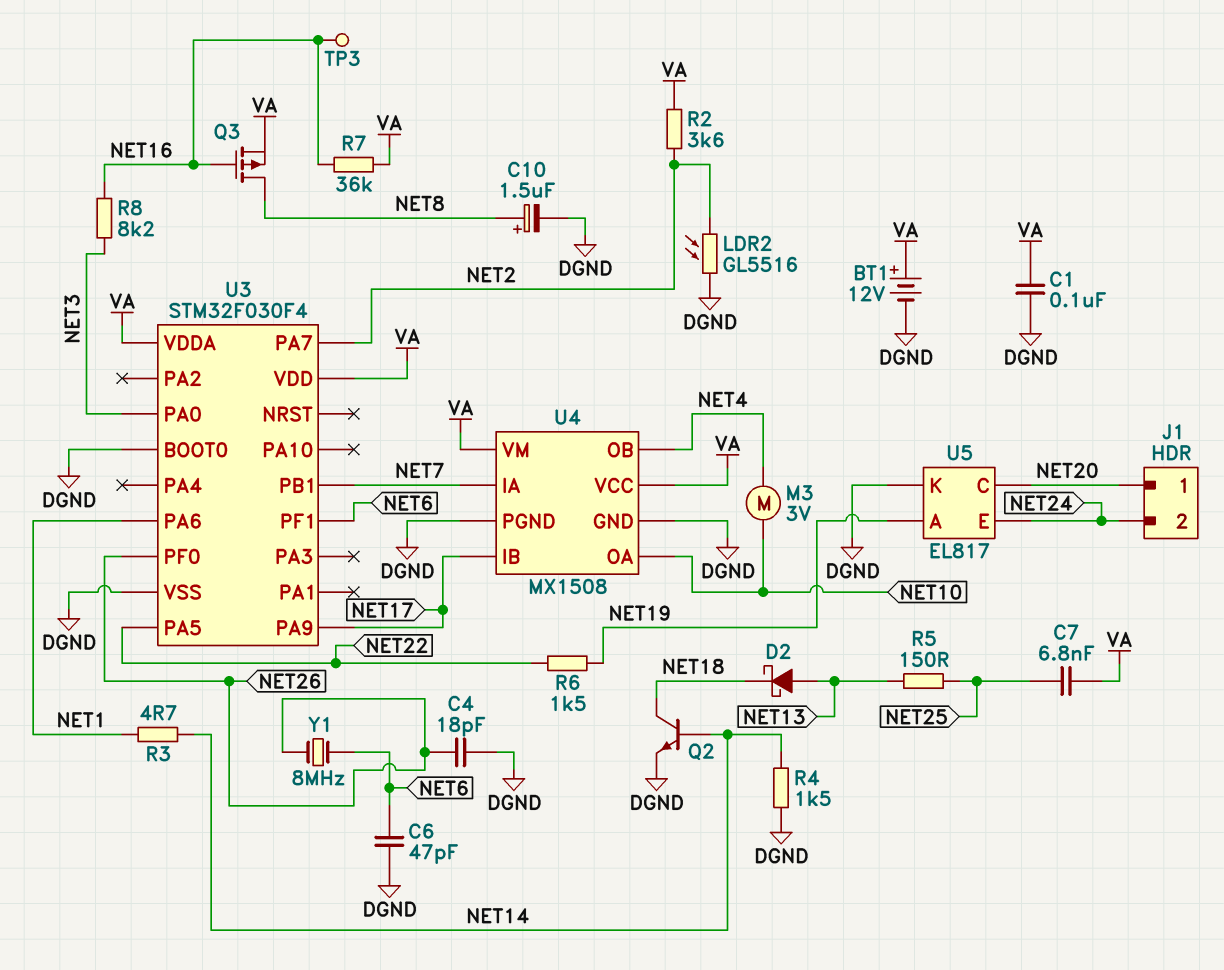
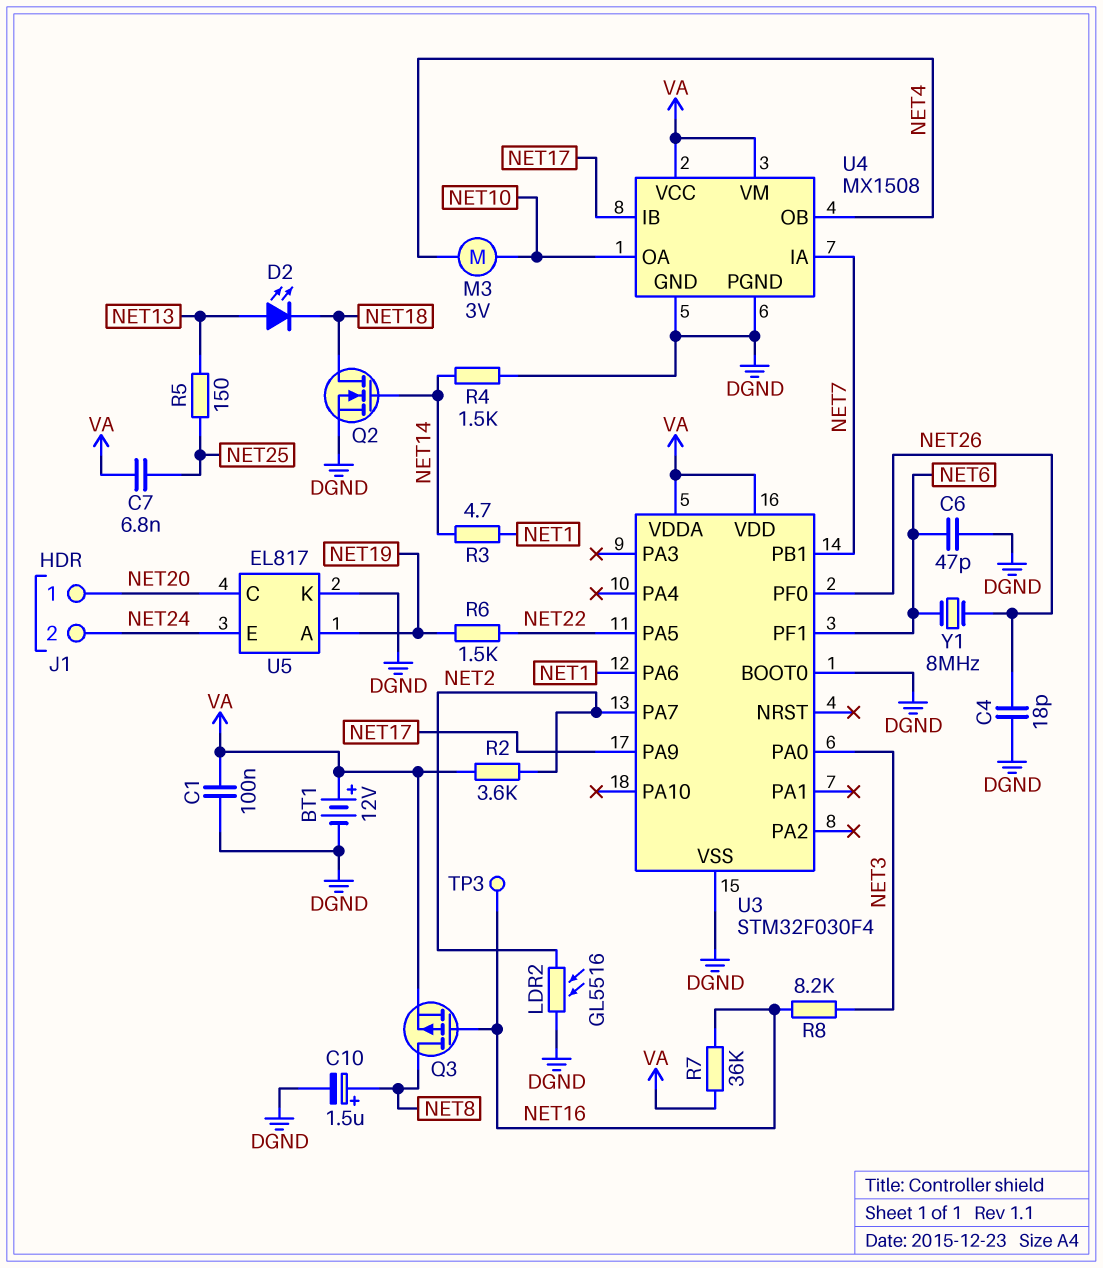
D2: schottky (A NET13, K NET18) -> LED (A NET13, K NET18)
Q2: NPN (B NET14, C NET18, E DGND) -> NMOS (G NET14, D NET18, S DGND)

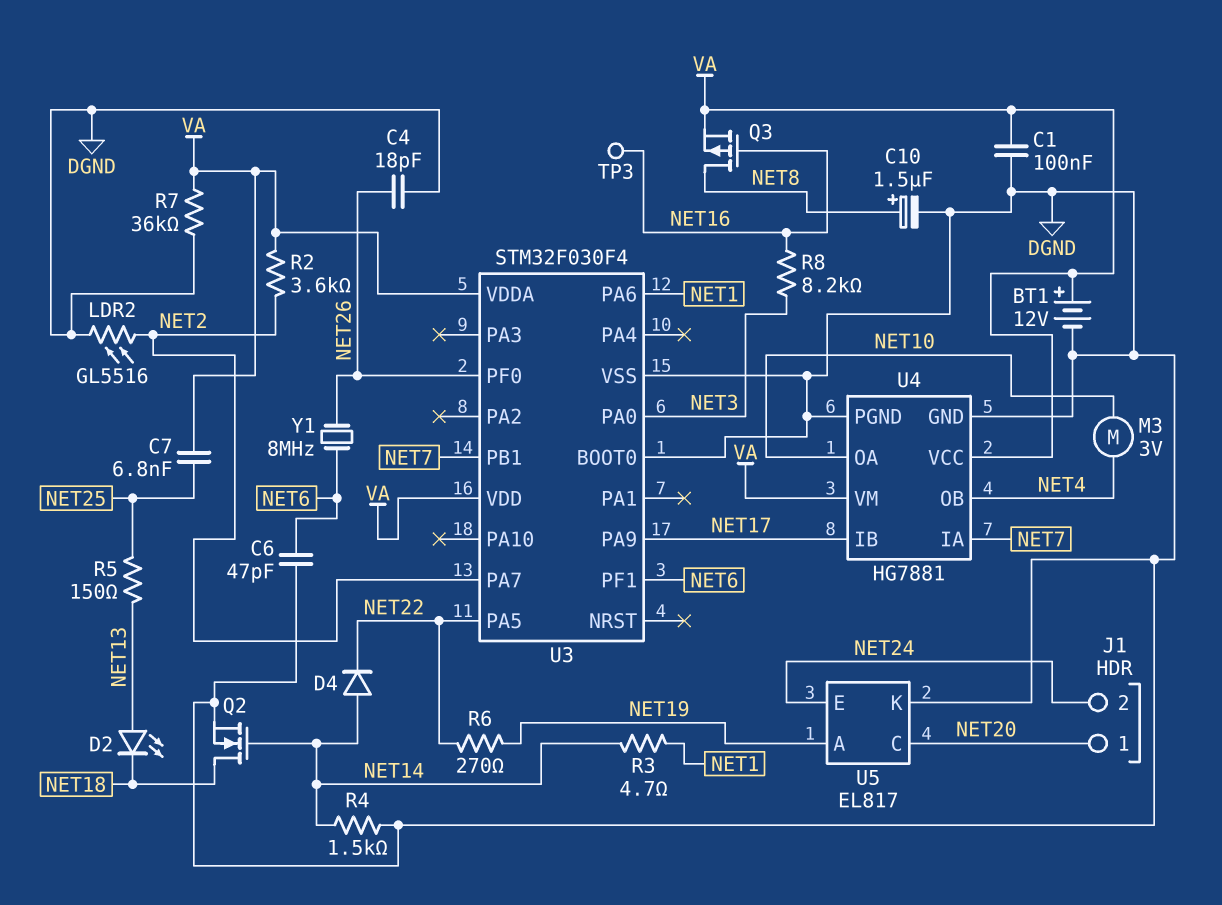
D4: none -> diode (A NET14, K NET22)
R6: 1.5k (NET19, NET22) -> 270 (NET19, NET22)
R7: 36k (NET16, VA) -> 36k (DGND, VA)
U4: MX1508 -> HG7881

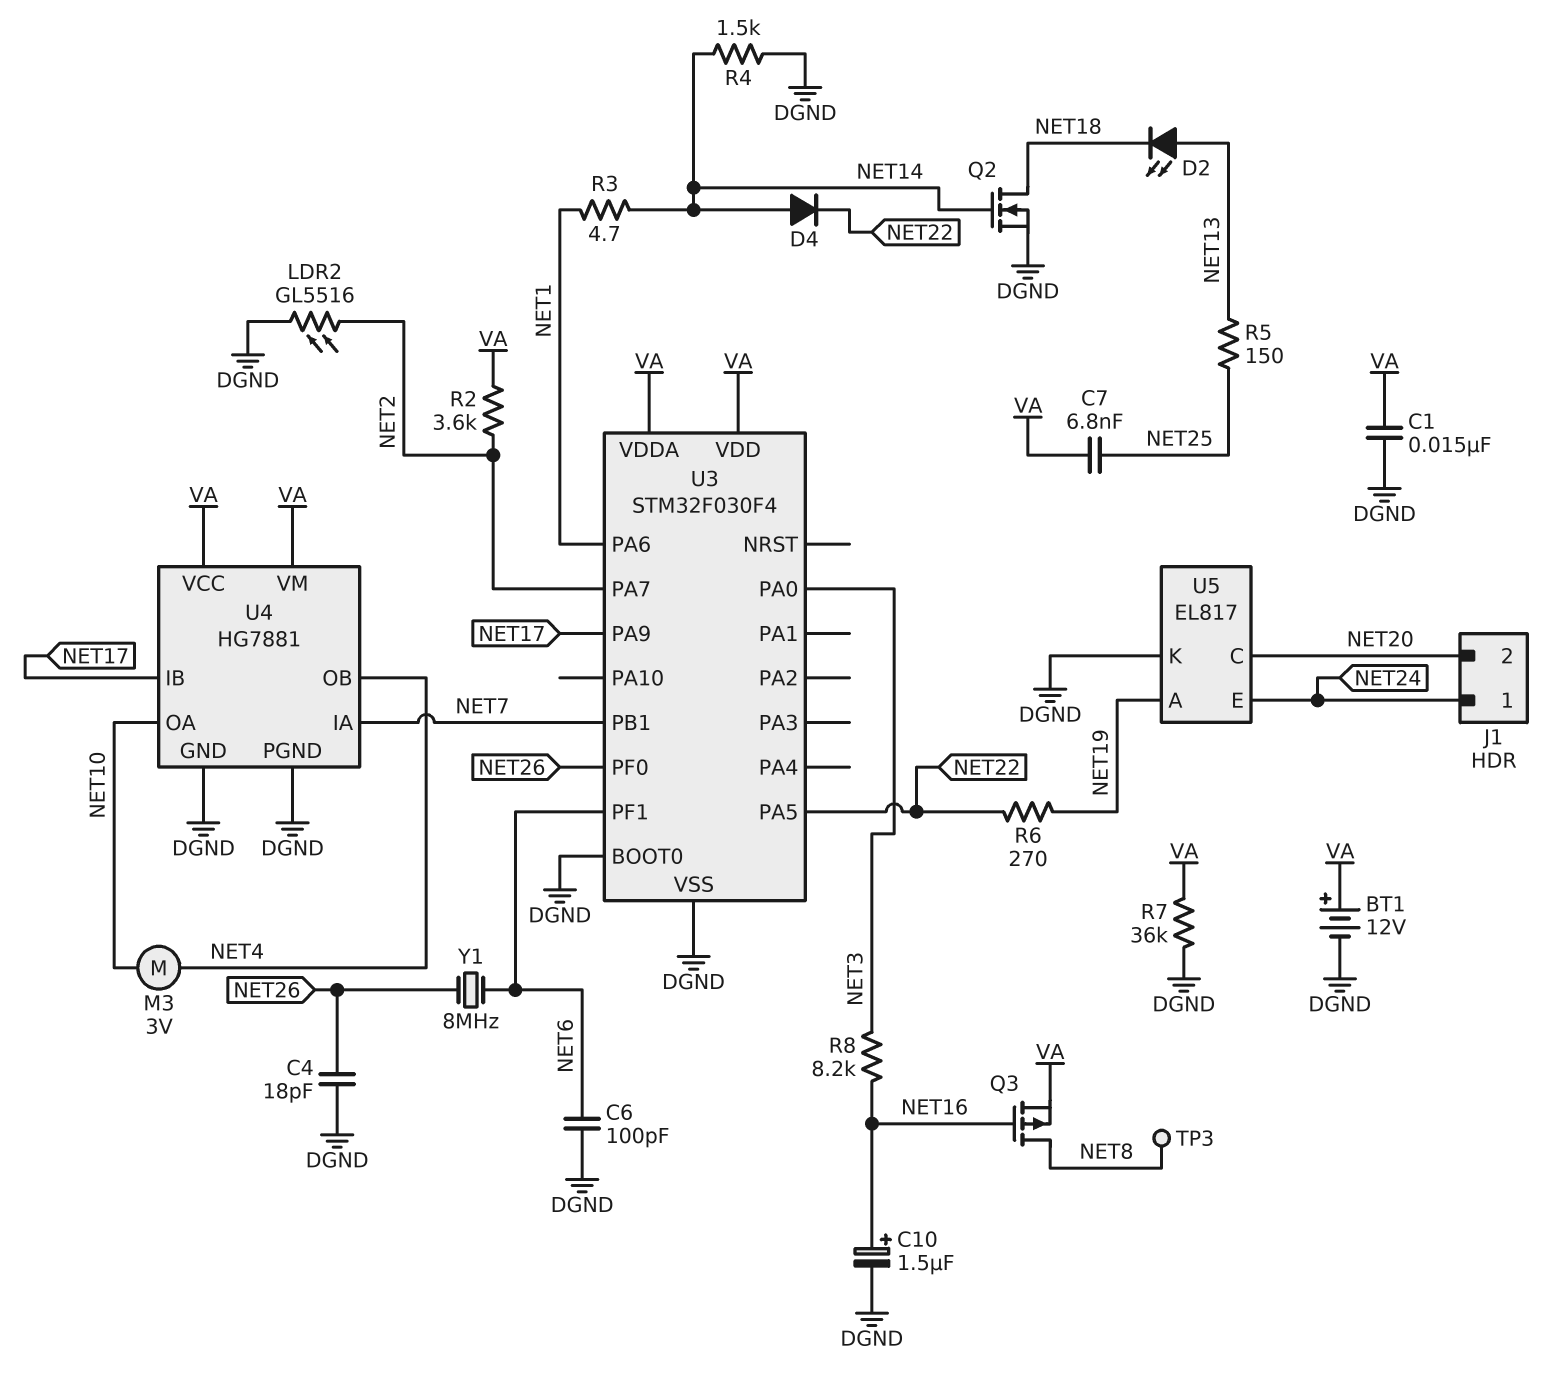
C1: 100nF (DGND, VA) -> 15nF (DGND, VA)
C6: 47pF (DGND, NET6) -> 100pF (DGND, NET6)
C10: 1.5uF (plus NET8, minus DGND) -> 1.5uF (plus NET16, minus DGND)
J1 pin 1: NET20 -> NET24
J1 pin 2: NET24 -> NET20
TP3: test point (NET16) -> test point (NET8)

